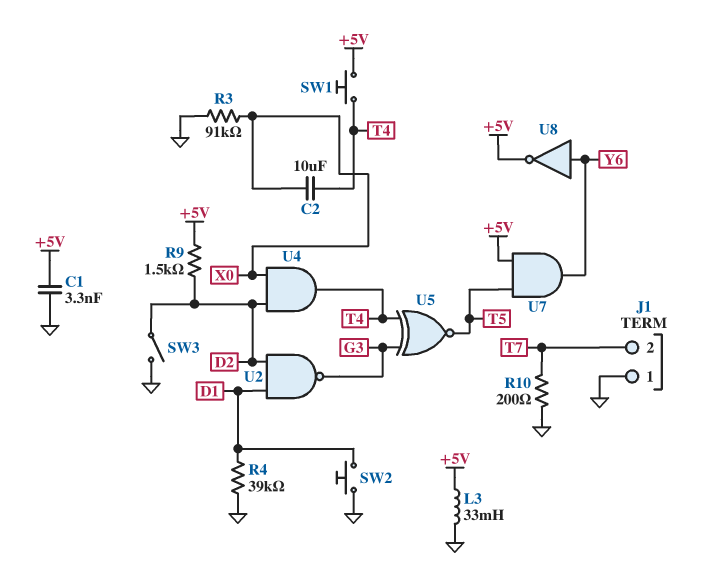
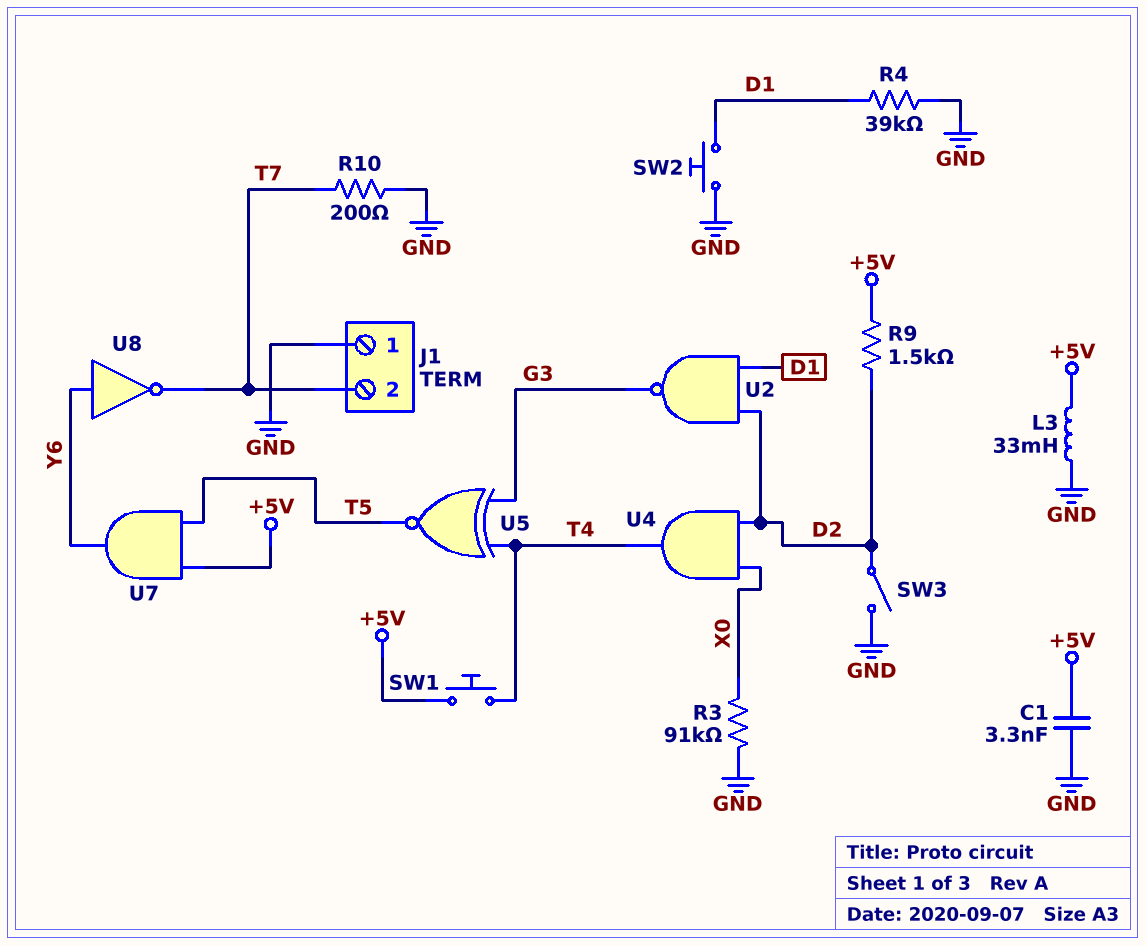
C2: 10uF (T4, X0) -> none
U8: NOT (in Y6, out +5V) -> NOT (in Y6, out T7)

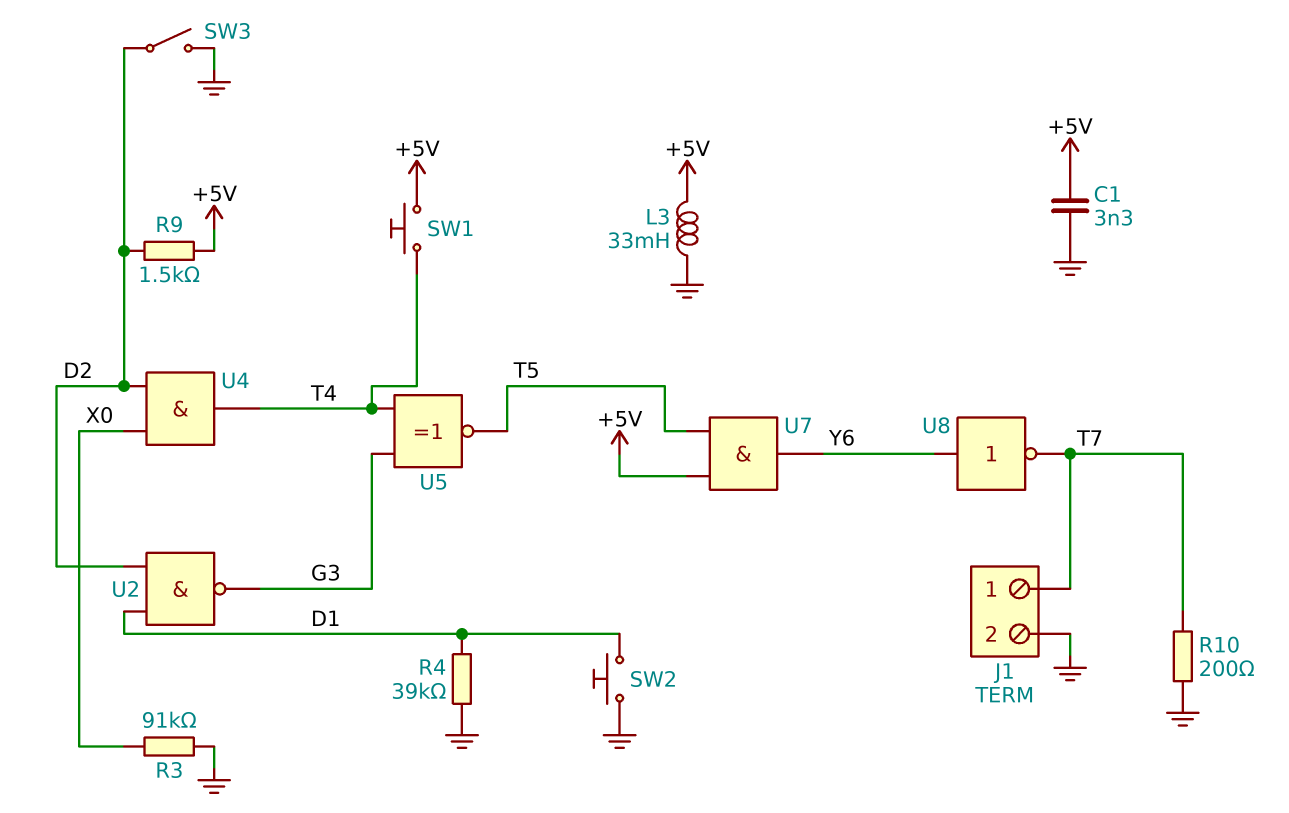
J1 pin 1: GND -> T7
J1 pin 2: T7 -> GND

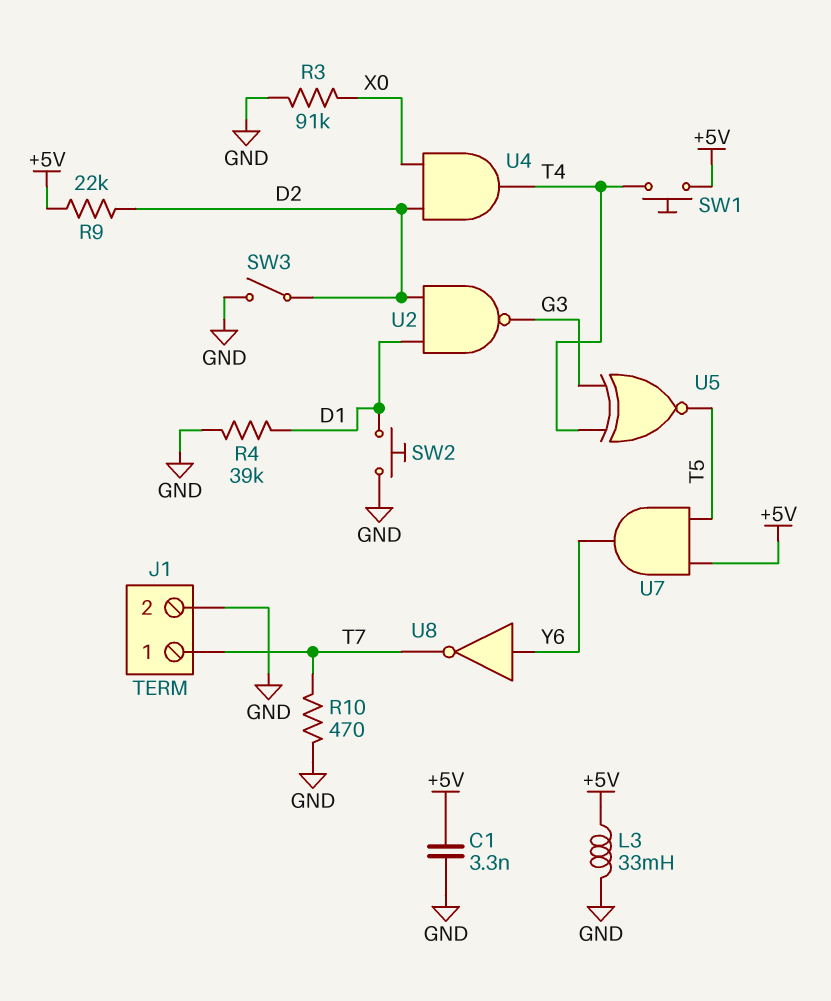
R9: 1.5k (+5V, D2) -> 22k (+5V, D2)
R10: 200 (GND, T7) -> 470 (GND, T7)

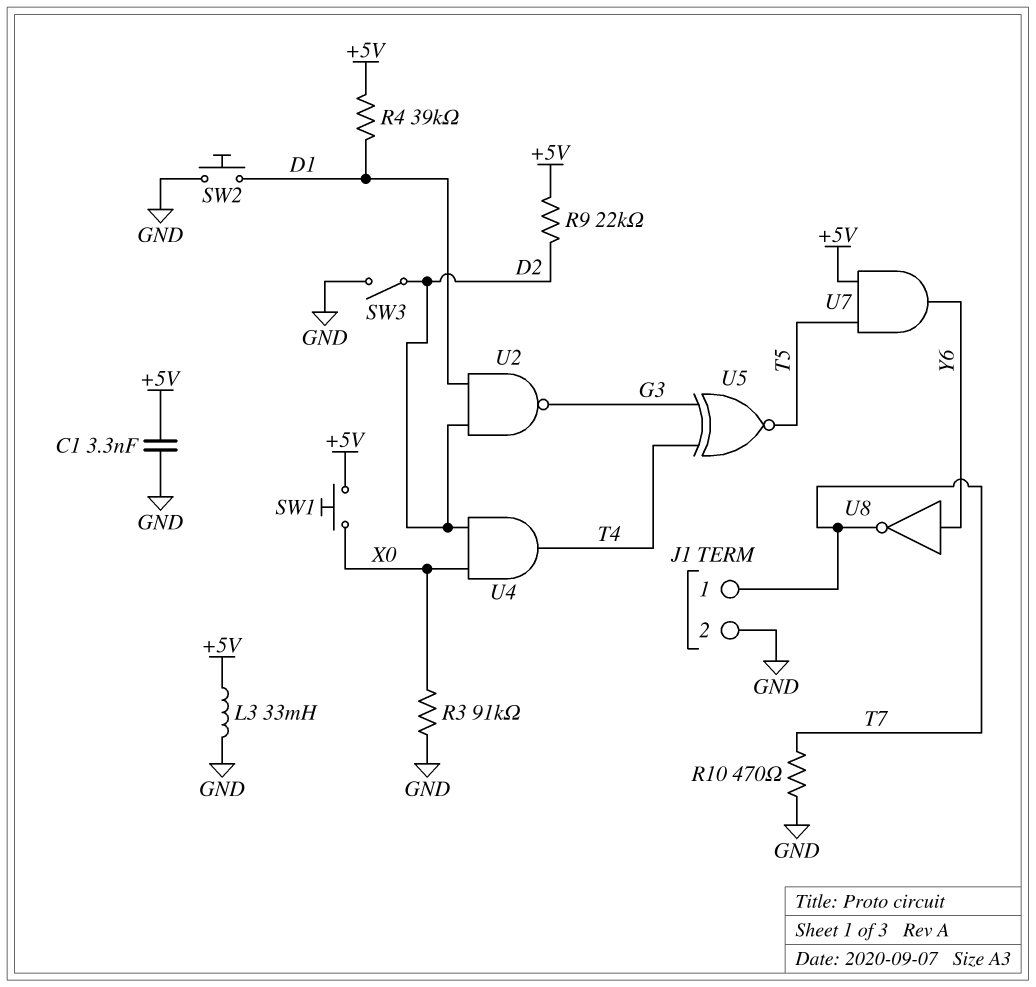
R4: 39k (D1, GND) -> 39k (+5V, D1)
SW1: button (+5V, T4) -> button (+5V, X0)

